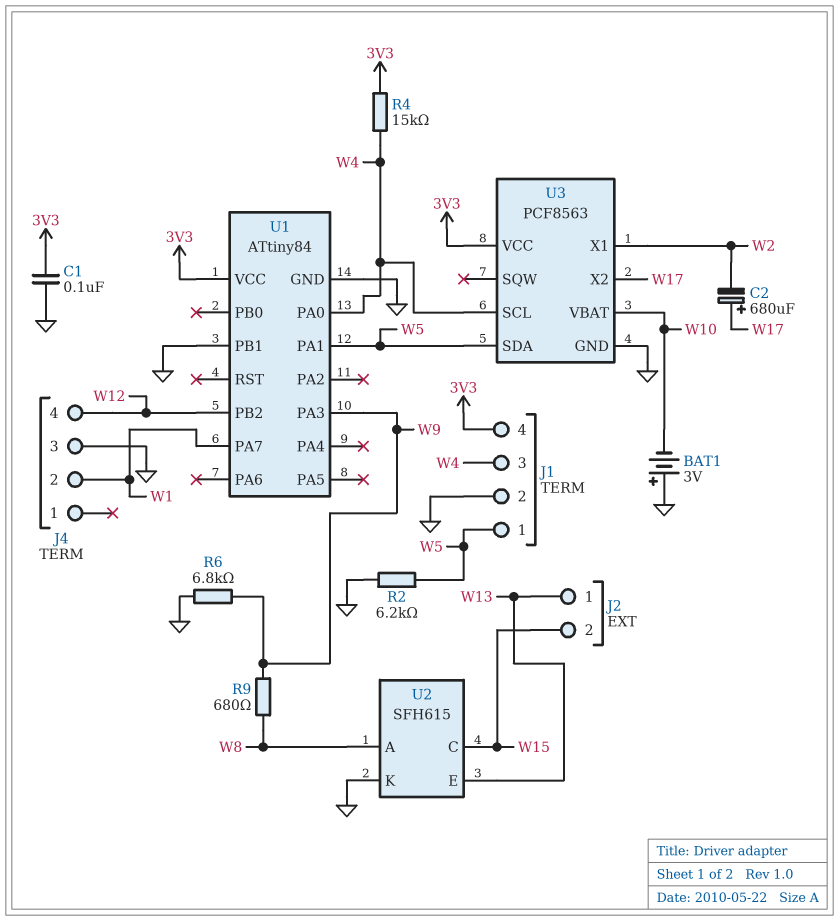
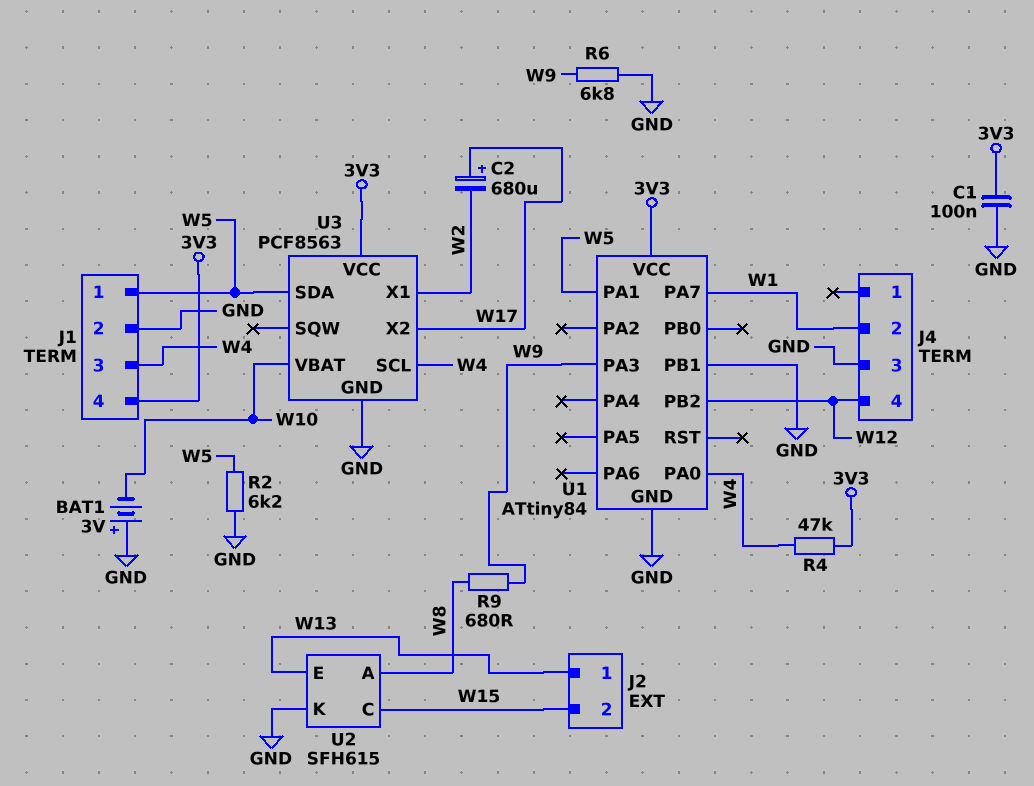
R4: 15k (3V3, W4) -> 47k (3V3, W4)

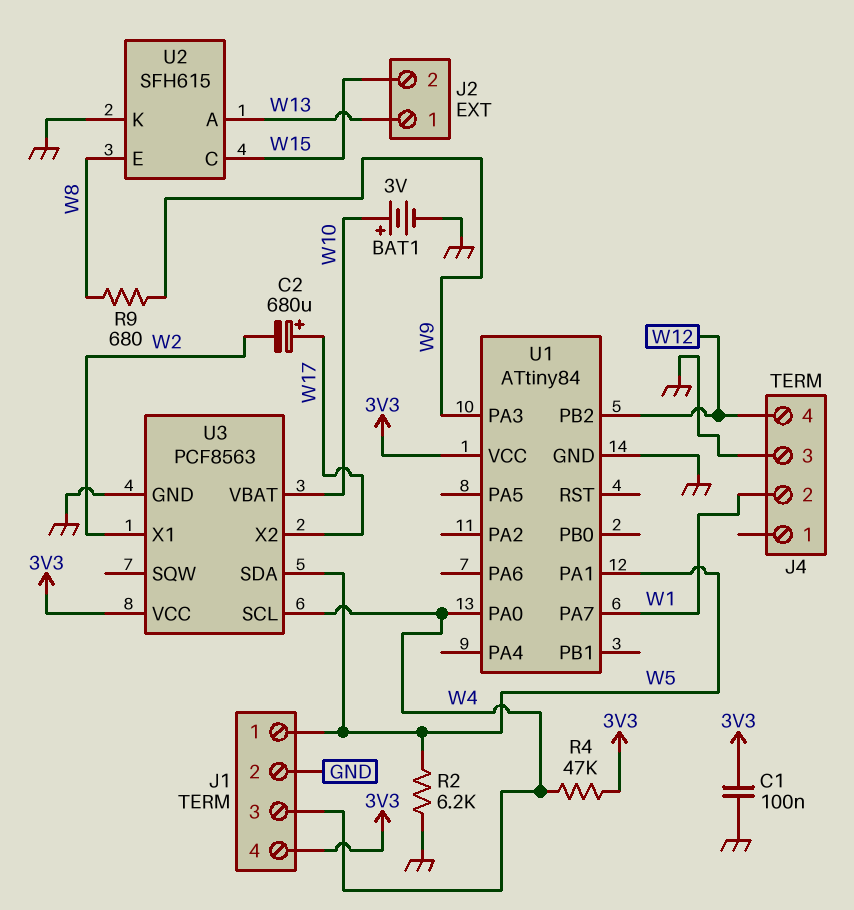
BAT1: 3V (plus GND, minus W10) -> 3V (plus W10, minus GND)
R6: 6.8k (GND, W9) -> none
U1 pin PB1: GND -> none
U2 pin A: W8 -> W13
U2 pin E: W13 -> W8

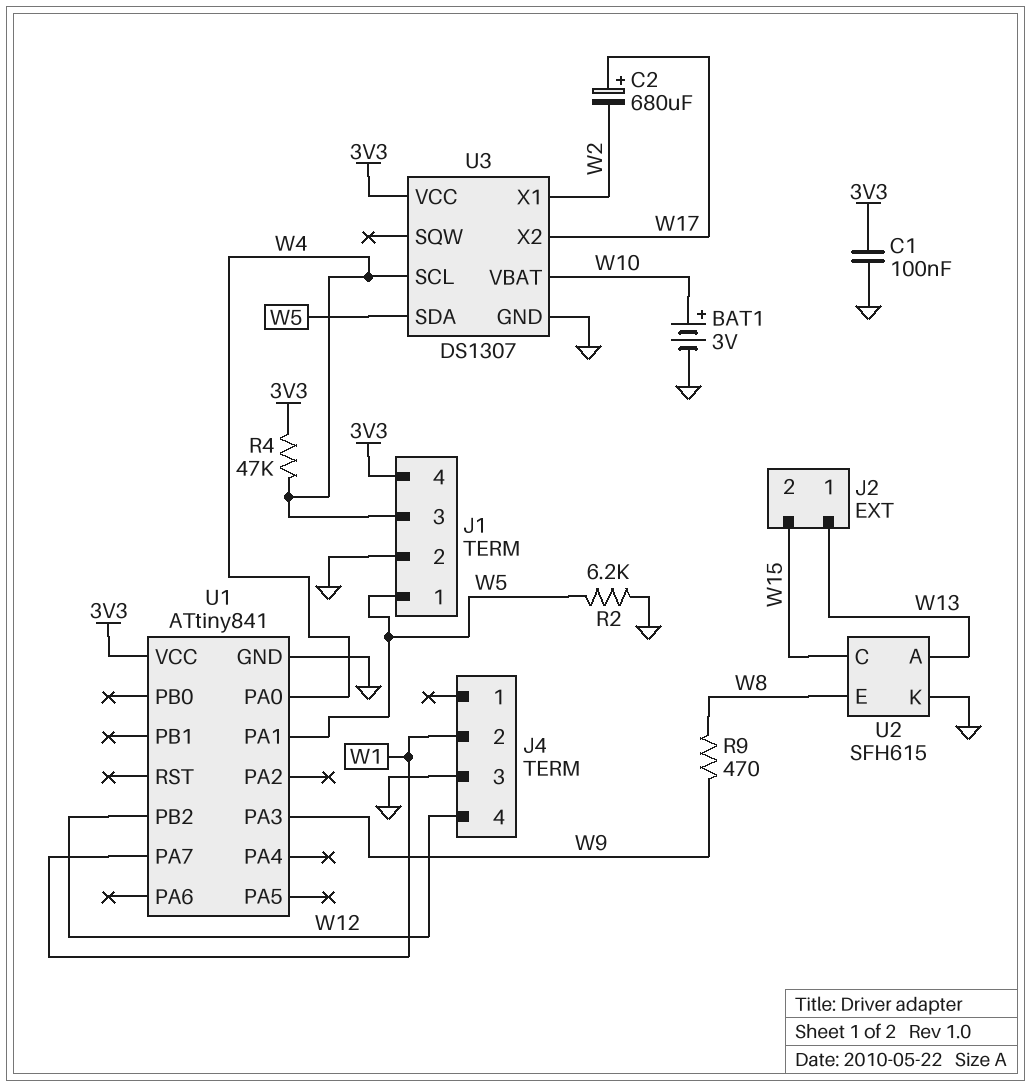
R9: 680 (W8, W9) -> 470 (W8, W9)
U1: ATtiny84 -> ATtiny841
U3: PCF8563 -> DS1307

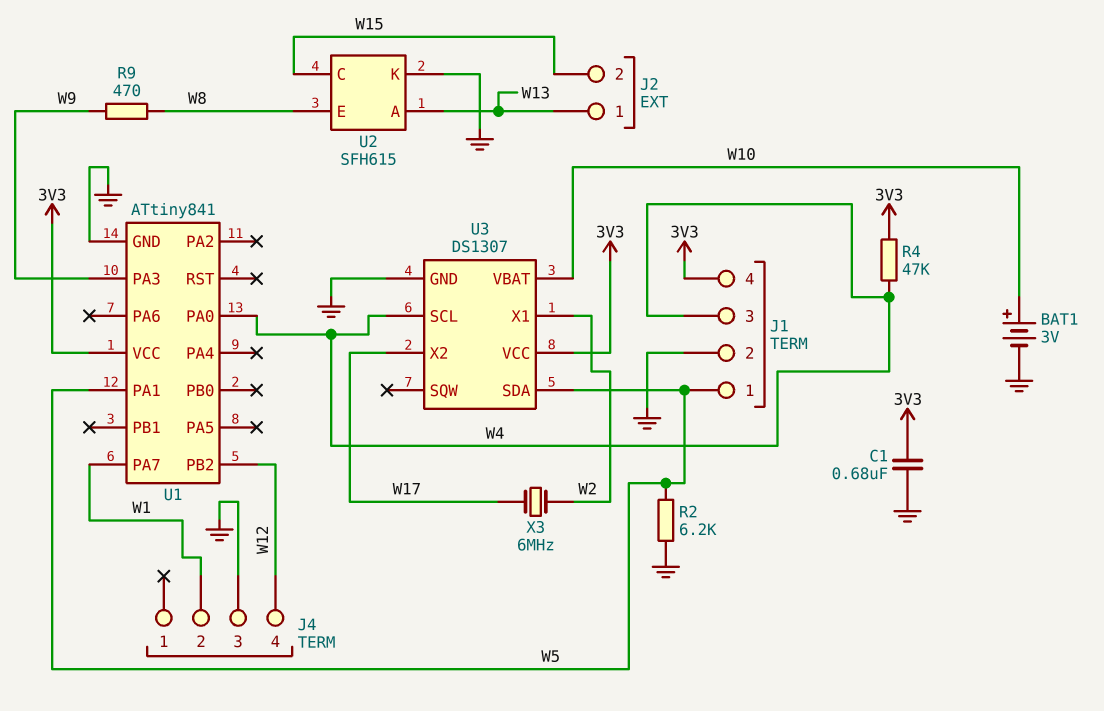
C1: 100nF (3V3, GND) -> 680nF (3V3, GND)
C2: 680uF (plus W17, minus W2) -> none
X3: none -> 6MHz (W2, W17)

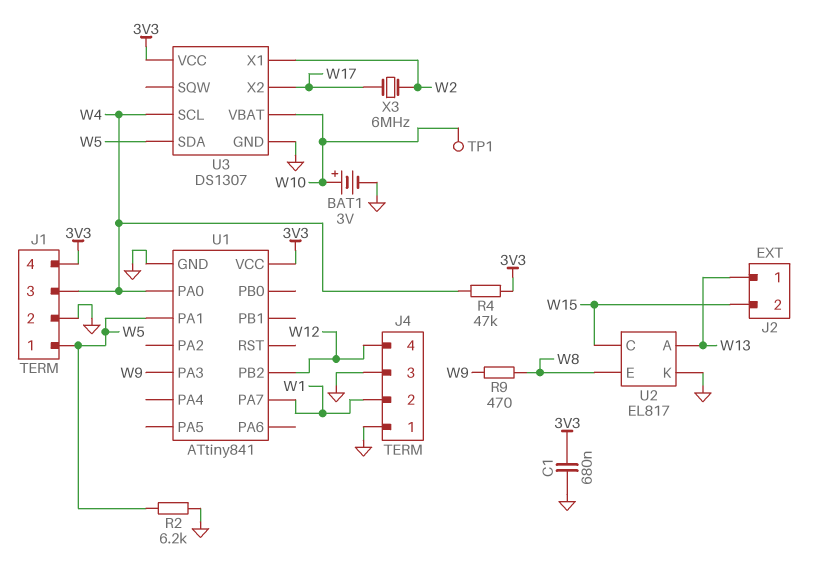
J4 pin 1: none -> GND
TP1: none -> test point (W10)
U2: SFH615 -> EL817

